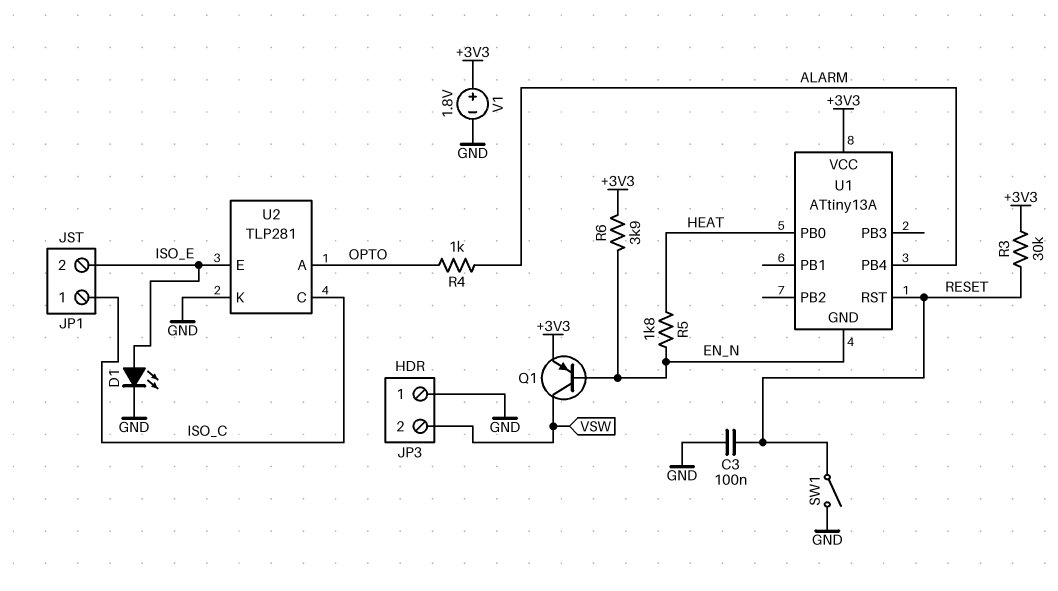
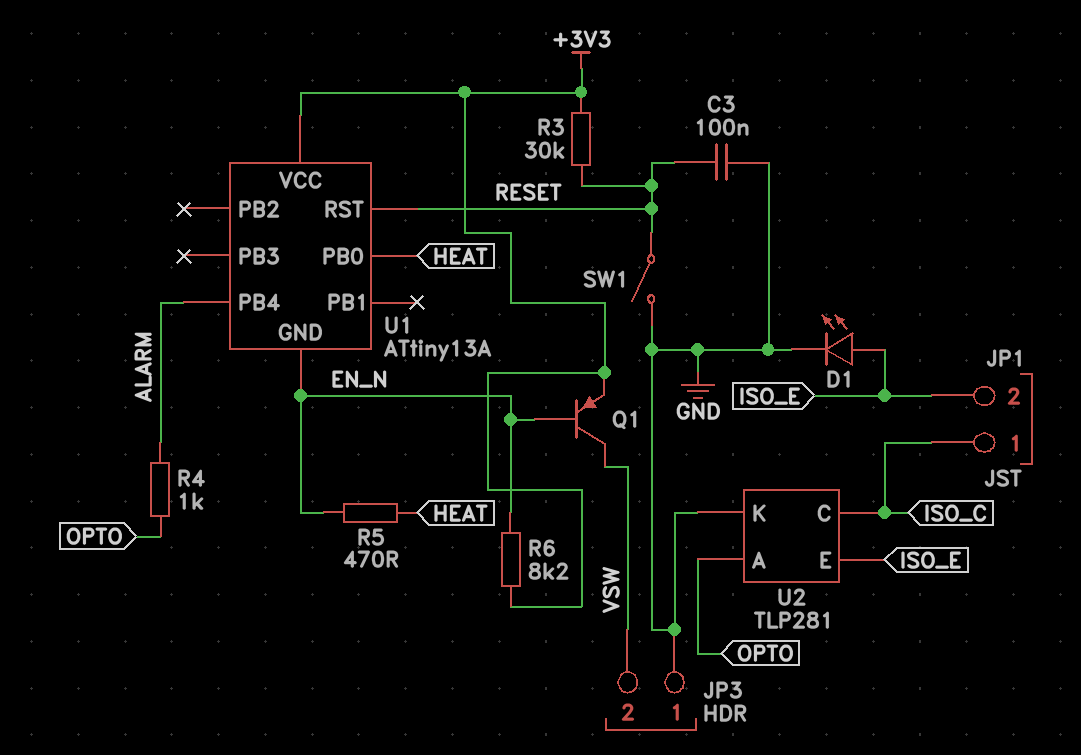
R5: 1.8k (EN_N, HEAT) -> 470 (EN_N, HEAT)
R6: 3.9k (+3V3, EN_N) -> 8.2k (+3V3, EN_N)
V1: 1.8V (plus +3V3, minus GND) -> none

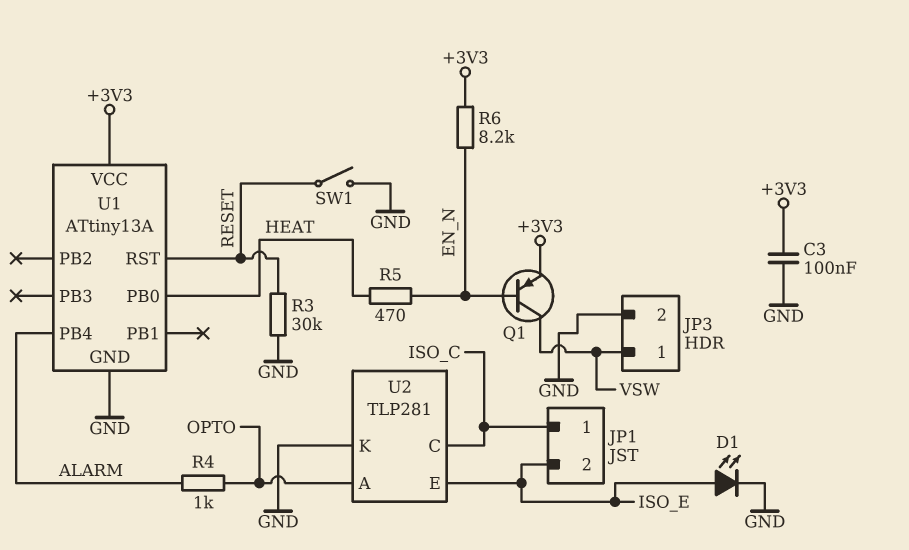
C3: 100nF (GND, RESET) -> 100nF (+3V3, GND)
JP3 pin 1: GND -> VSW
JP3 pin 2: VSW -> GND
R3: 30k (+3V3, RESET) -> 30k (GND, RESET)
U1 pin GND: EN_N -> GND

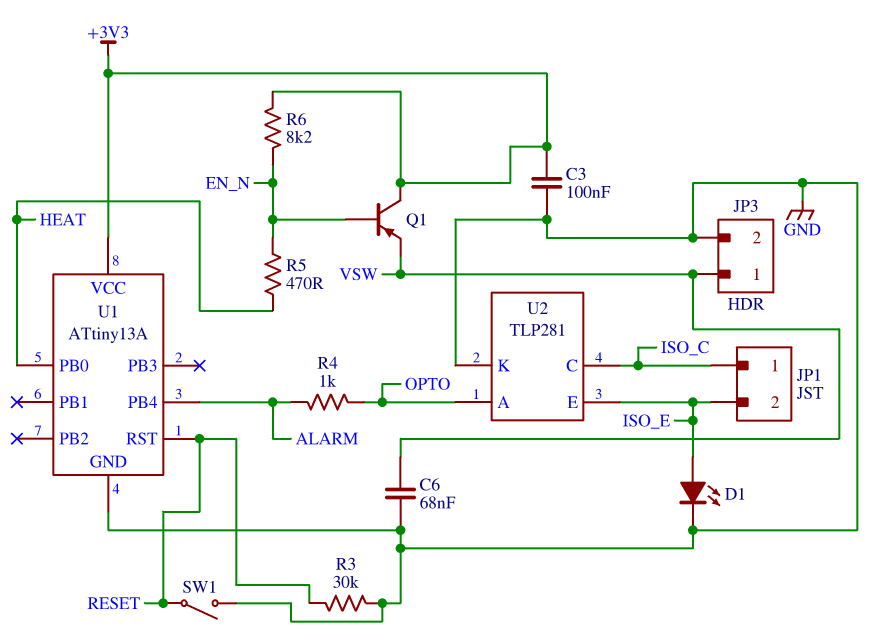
C6: none -> 68nF (GND, VSW)
Q1: PNP (B EN_N, C VSW, E +3V3) -> PNP (B EN_N, C +3V3, E VSW)

